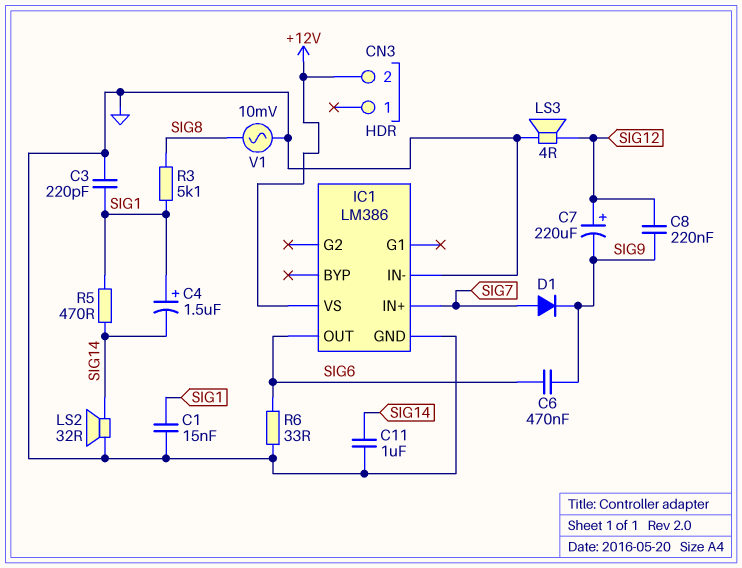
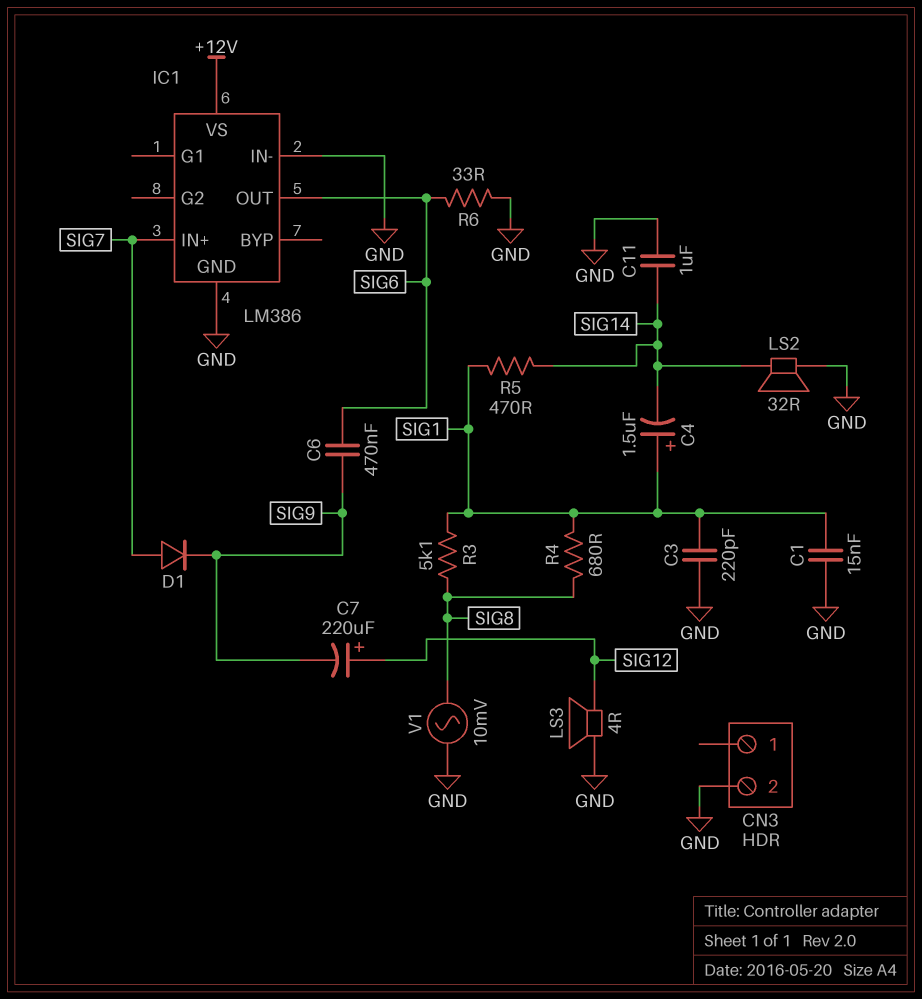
C8: 220nF (SIG9, SIG12) -> none
CN3 pin 2: +12V -> GND
R4: none -> 680 (SIG1, SIG8)

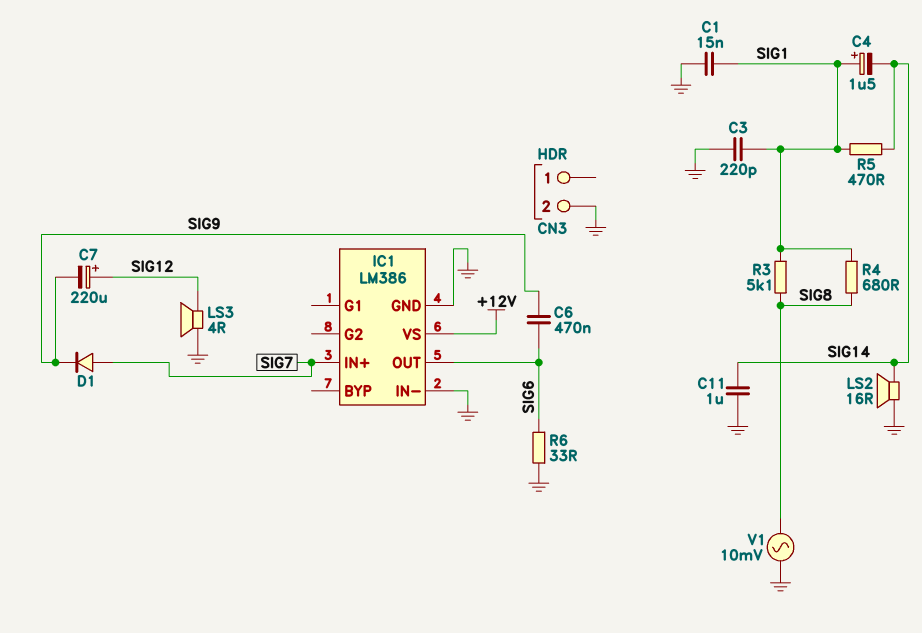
LS2: speaker 32R (GND, SIG14) -> speaker 16R (GND, SIG14)

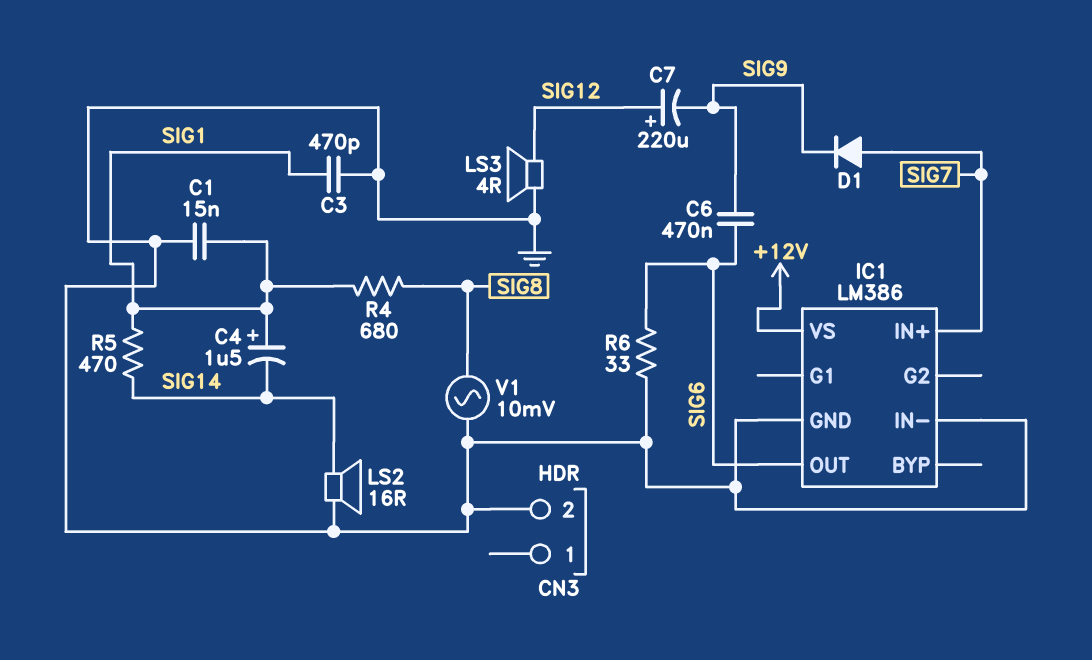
C3: 220pF (GND, SIG1) -> 470pF (GND, SIG1)
C11: 1uF (GND, SIG14) -> none
R3: 5.1k (SIG1, SIG8) -> none

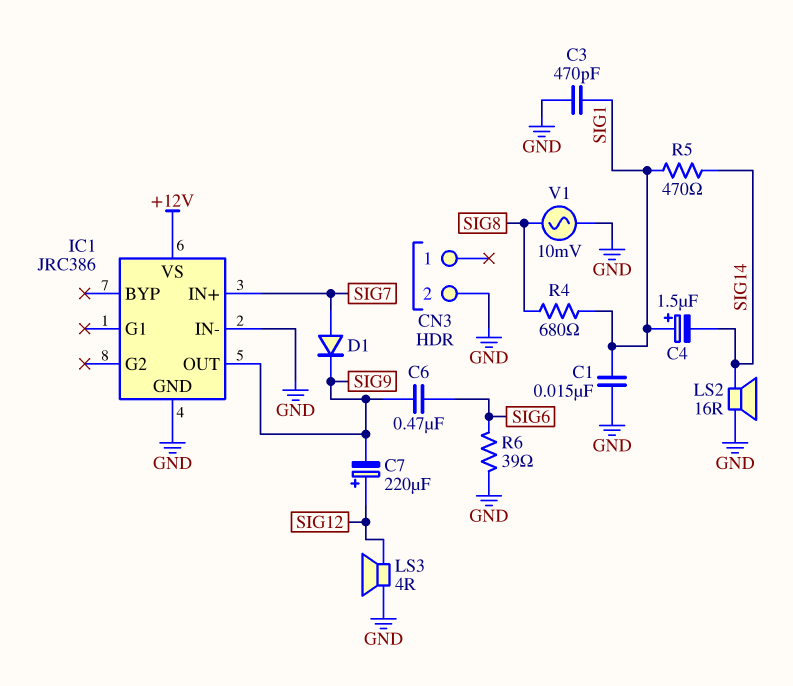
IC1: LM386 -> JRC386
IC1 pin OUT: SIG6 -> SIG9
R6: 33 (GND, SIG6) -> 39 (GND, SIG6)

